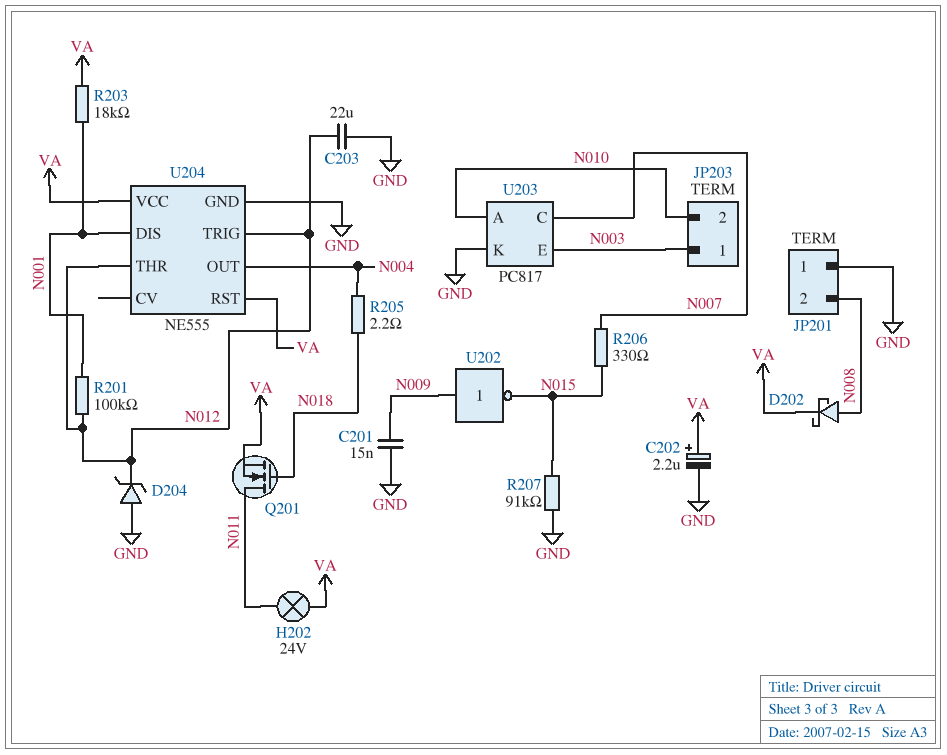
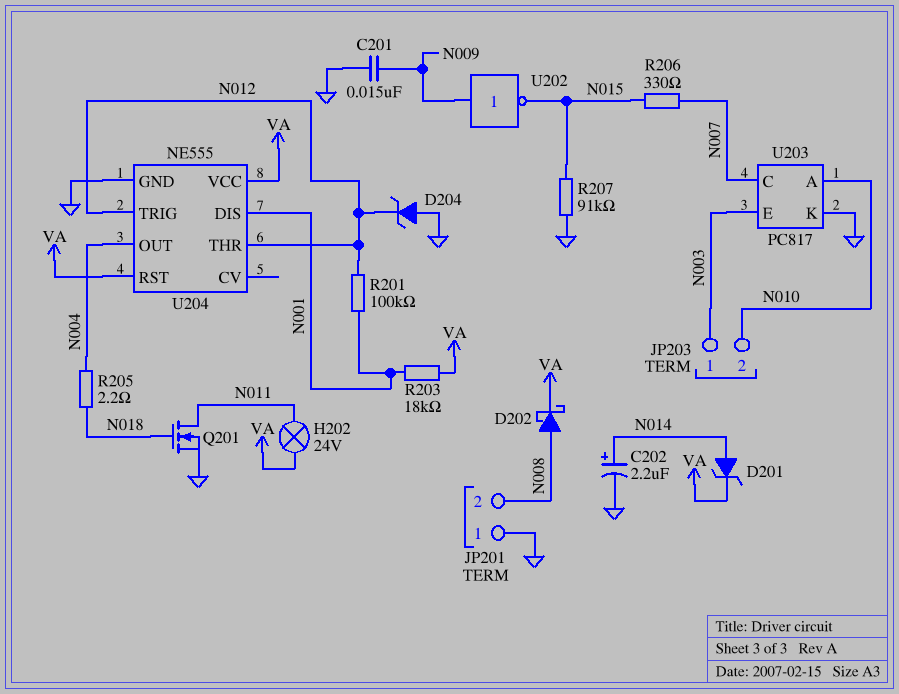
C202: 2.2uF (plus VA, minus GND) -> 2.2uF (plus N014, minus GND)
C203: 22uF (GND, N012) -> none
D201: none -> zener (A N014, K VA)
Q201: NMOS (G N018, D N011, S VA) -> NMOS (G N018, D N011, S GND)

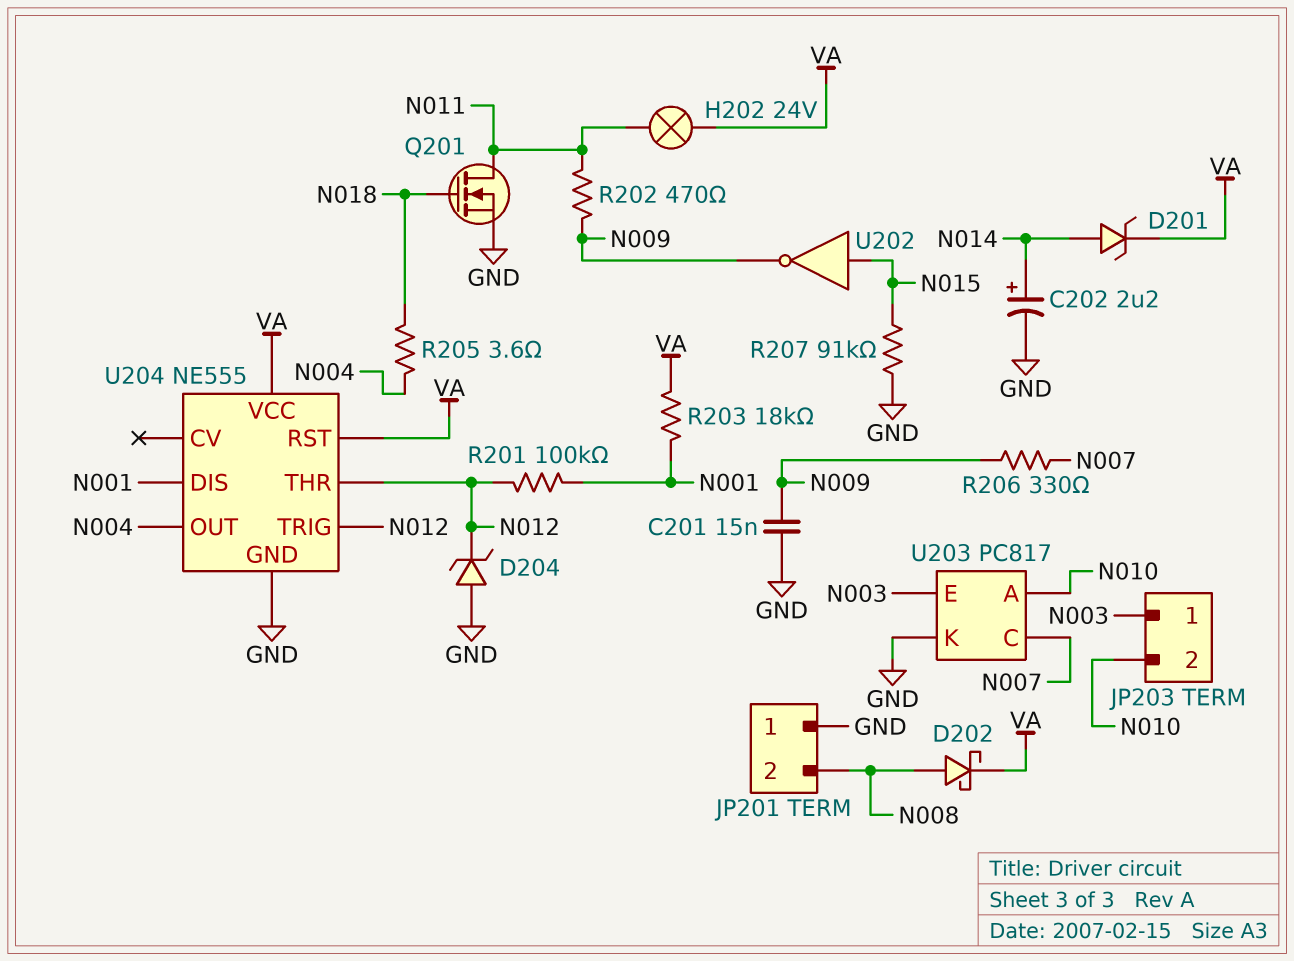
R202: none -> 470 (N009, N011)
R205: 2.2 (N004, N018) -> 3.6 (N004, N018)
R206: 330 (N007, N015) -> 330 (N007, N009)
U202: NOT (in N009, out N015) -> NOT (in N015, out N009)

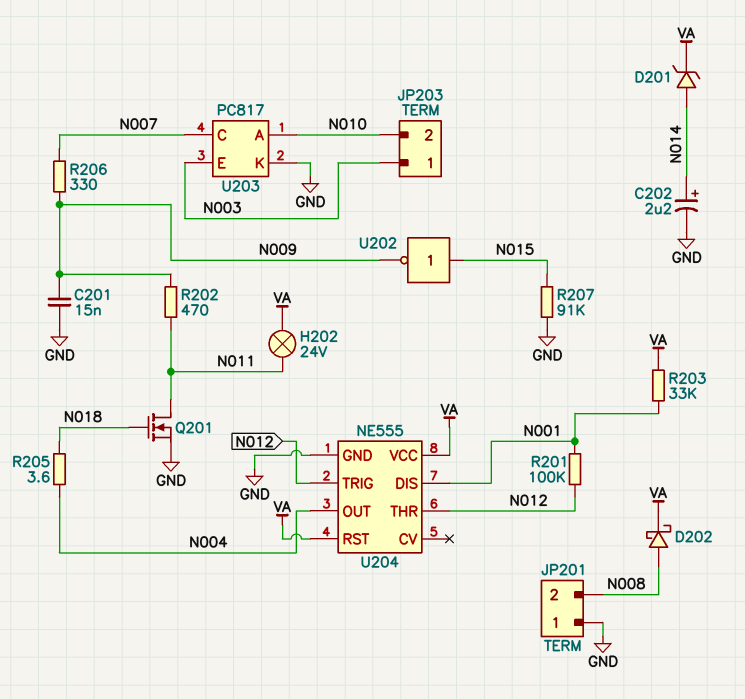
D204: zener (A GND, K N012) -> none
R203: 18k (N001, VA) -> 33k (N001, VA)

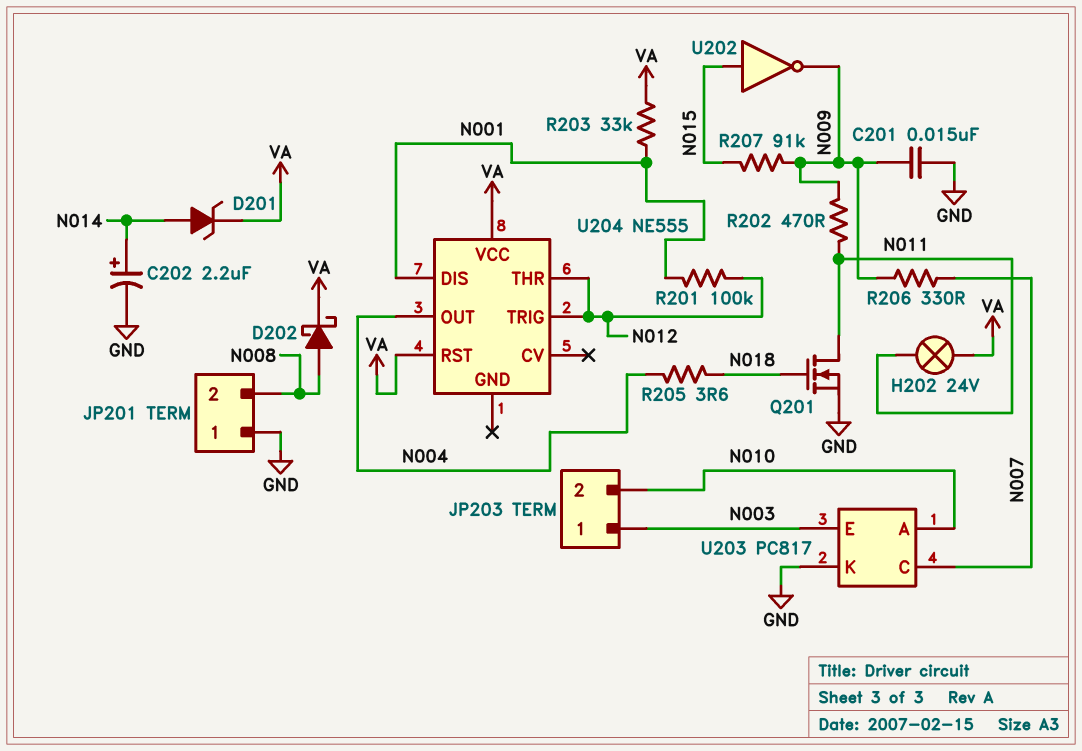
R207: 91k (GND, N015) -> 91k (N009, N015)
U204 pin GND: GND -> none

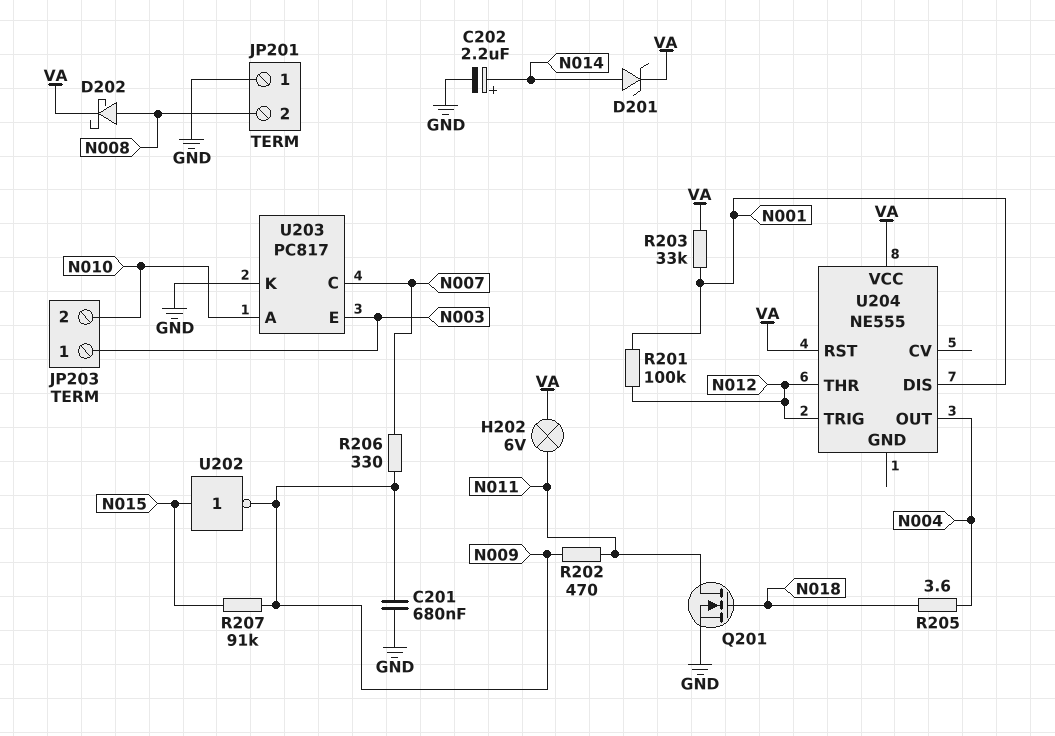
C201: 15nF (GND, N009) -> 680nF (GND, N009)
H202: lamp 24V (N011, VA) -> lamp 6V (N011, VA)

